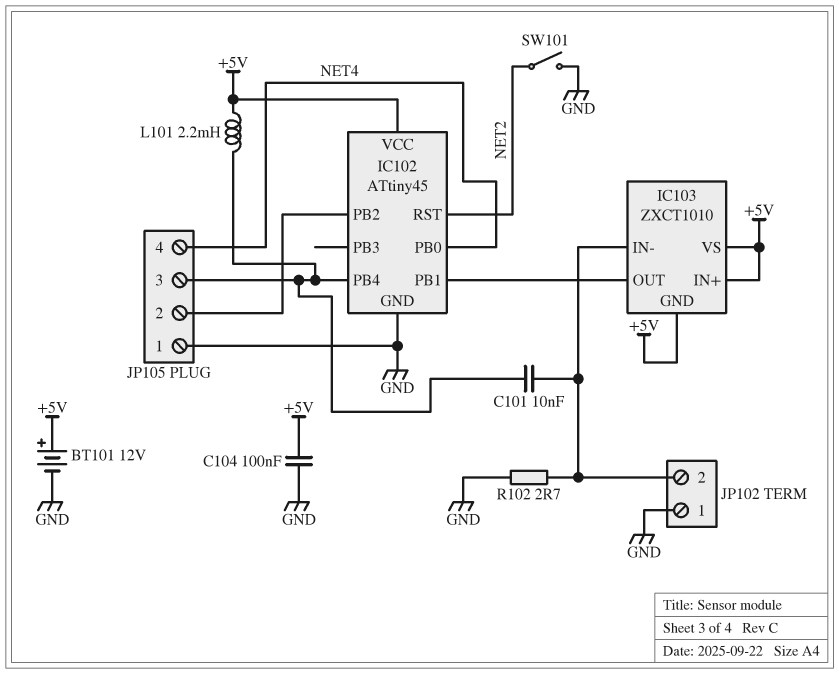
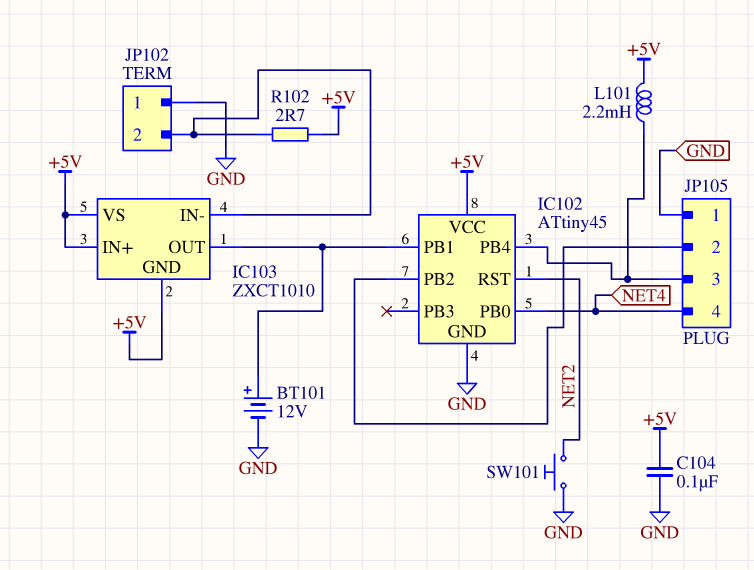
BT101: 12V (plus +5V, minus GND) -> 12V (plus IC102/PB1, minus GND)
C101: 10nF (IC102/PB4, IC103/IN-) -> none
R102: 2.7 (GND, IC103/IN-) -> 2.7 (+5V, IC103/IN-)
SW101: switch (GND, NET2) -> button (GND, NET2)

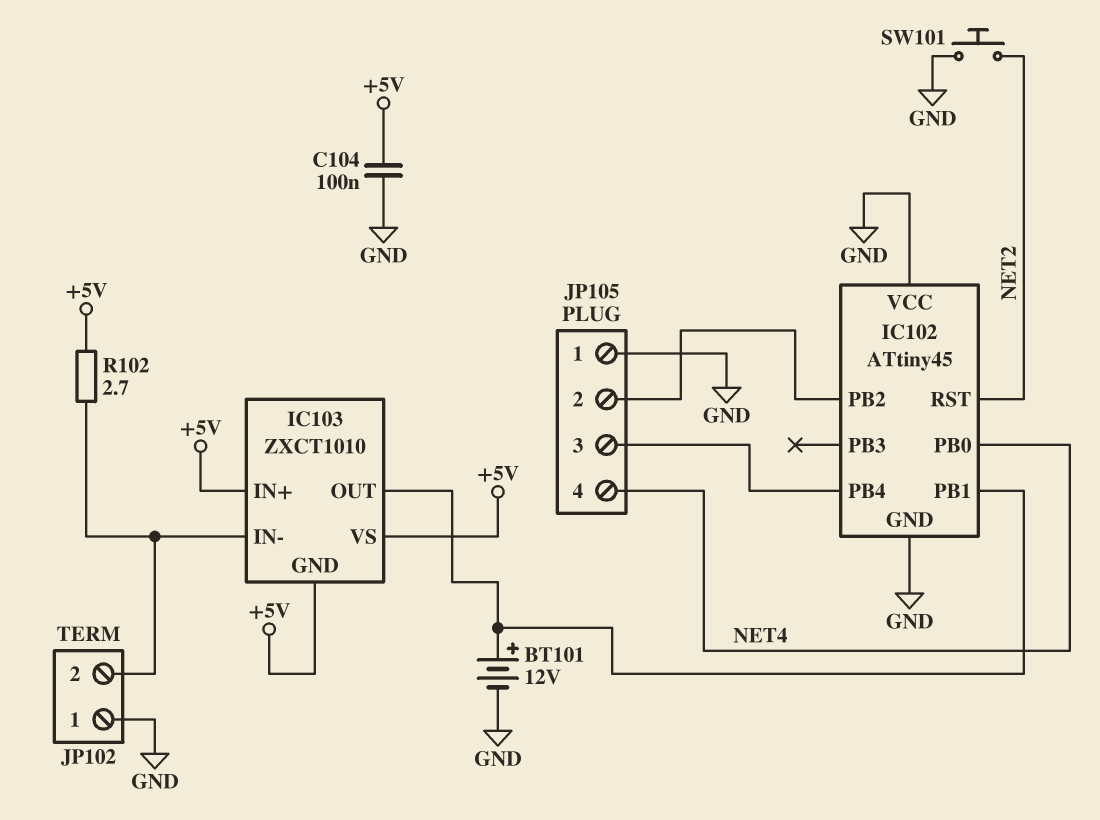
IC102 pin VCC: +5V -> GND
L101: 2.2mH (+5V, IC102/PB4) -> none

